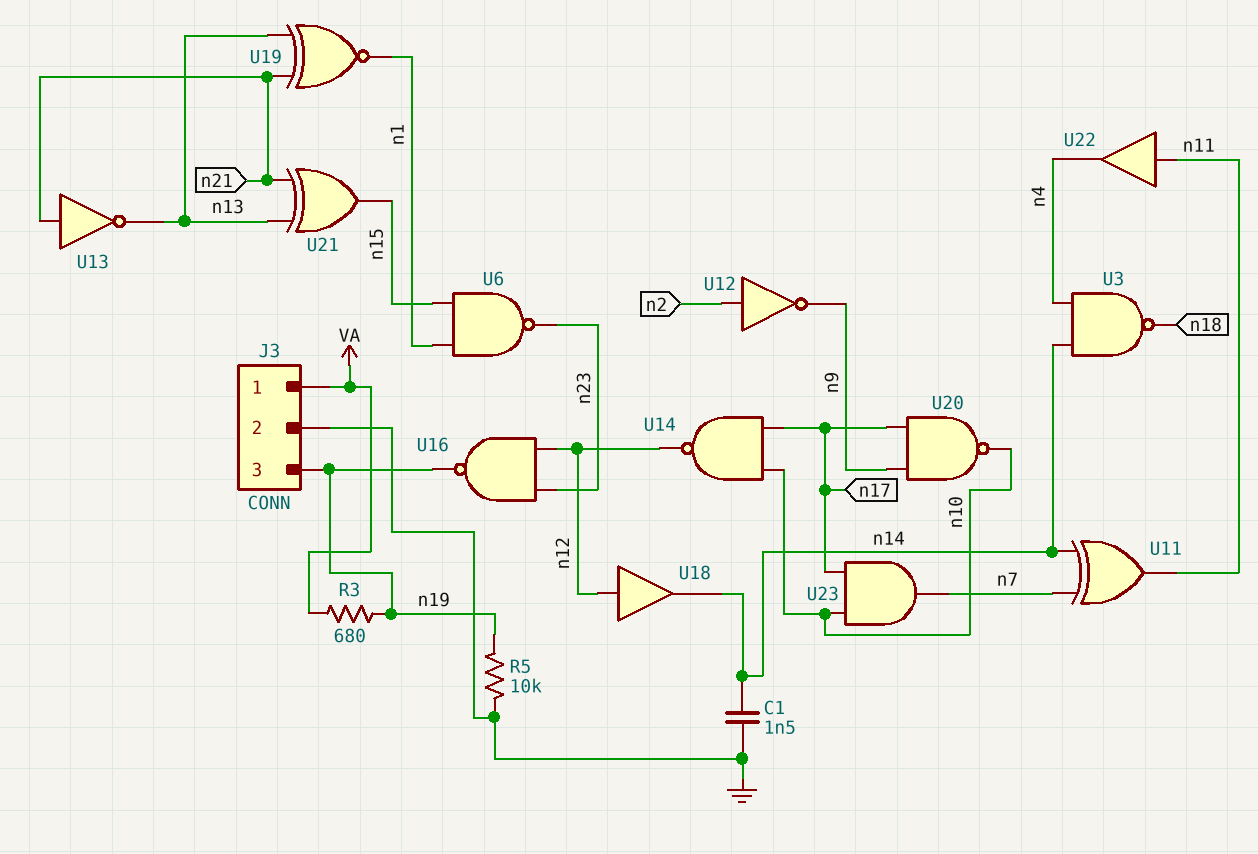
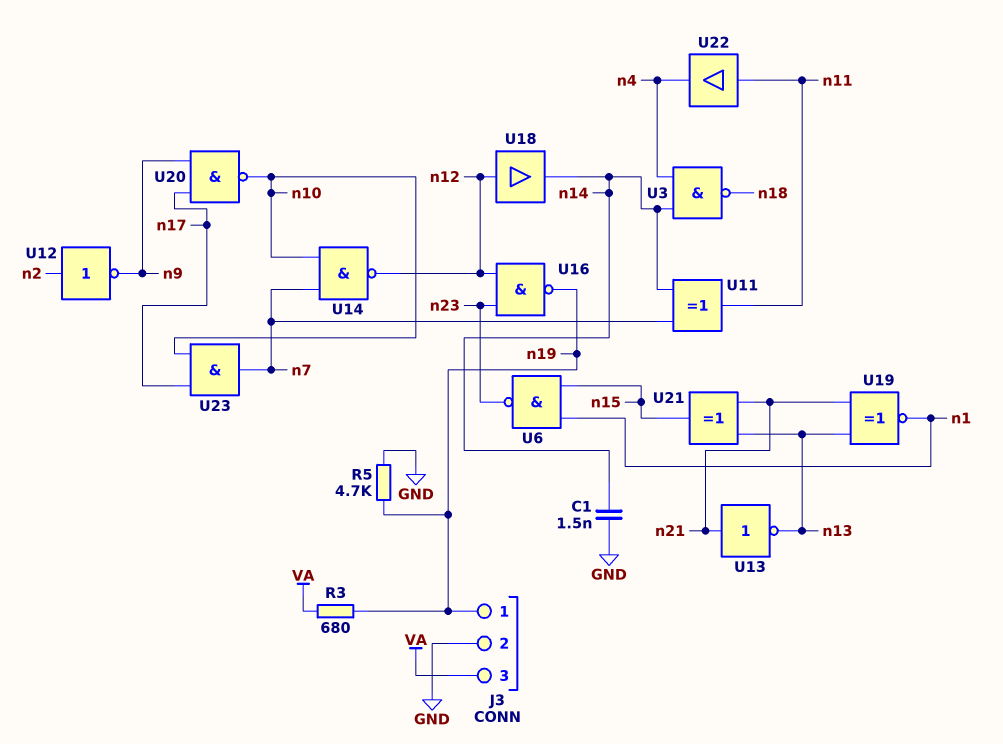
J3 pin 1: VA -> n19
J3 pin 3: n19 -> VA
R5: 10k (GND, n19) -> 4.7k (GND, n19)
U14: NAND (in n10, in n17, out n12) -> NAND (in n7, in n10, out n12)

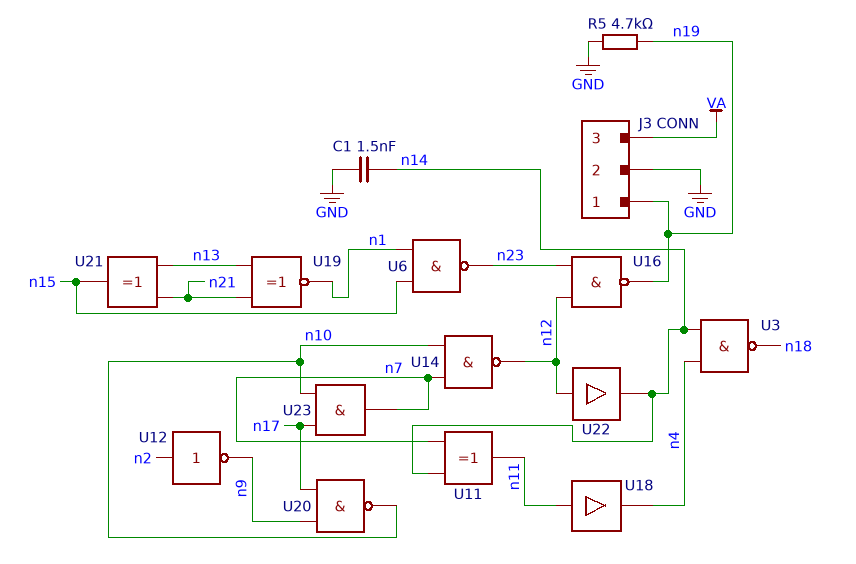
R3: 680 (VA, n19) -> none
U13: NOT (in n21, out n13) -> none
U18: buffer (in n12, out n14) -> buffer (in n11, out n4)
U22: buffer (in n11, out n4) -> buffer (in n12, out n14)

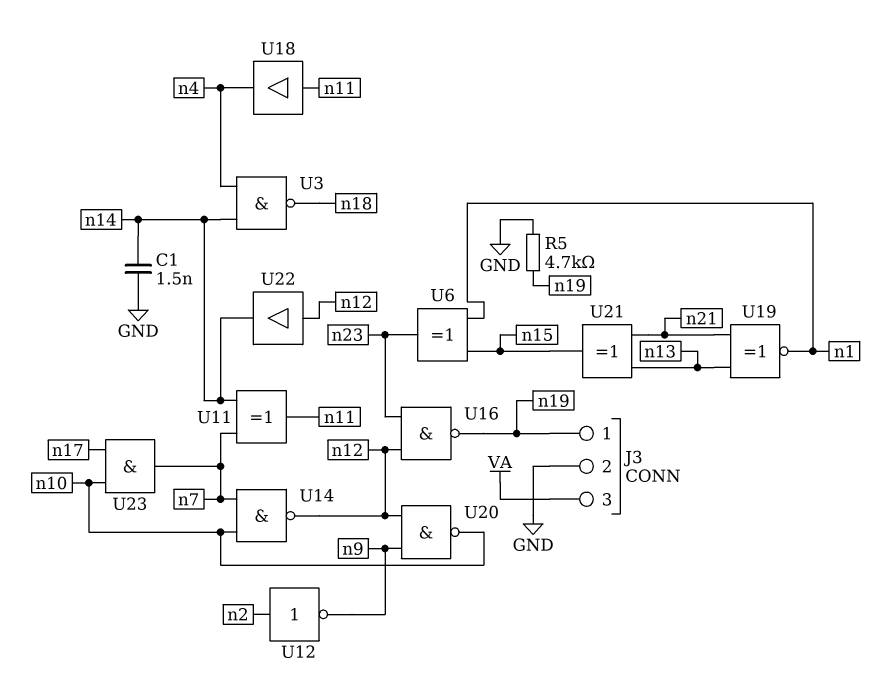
U6: NAND (in n1, in n15, out n23) -> XOR (in n1, in n15, out n23)
U20: NAND (in n9, in n17, out n10) -> NAND (in n9, in n12, out n10)

